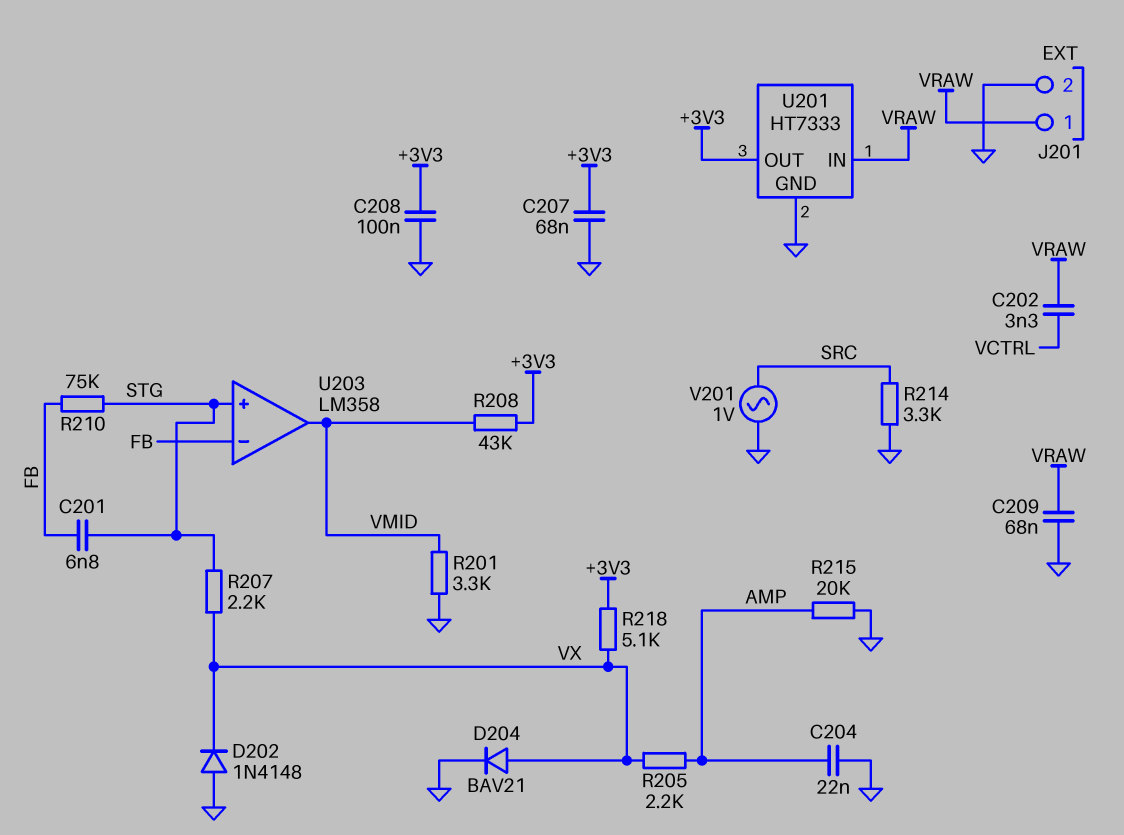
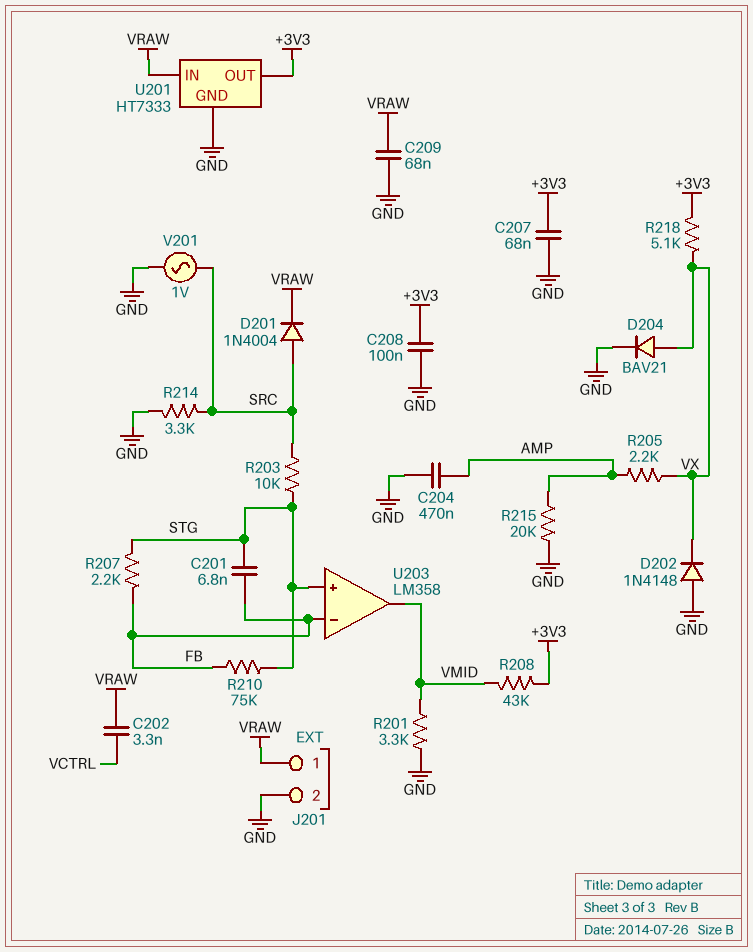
C204: 22nF (AMP, GND) -> 470nF (AMP, GND)
D201: none -> diode 1N4004 (A SRC, K VRAW)
R203: none -> 10k (SRC, STG)
R207: 2.2k (STG, VX) -> 2.2k (FB, STG)

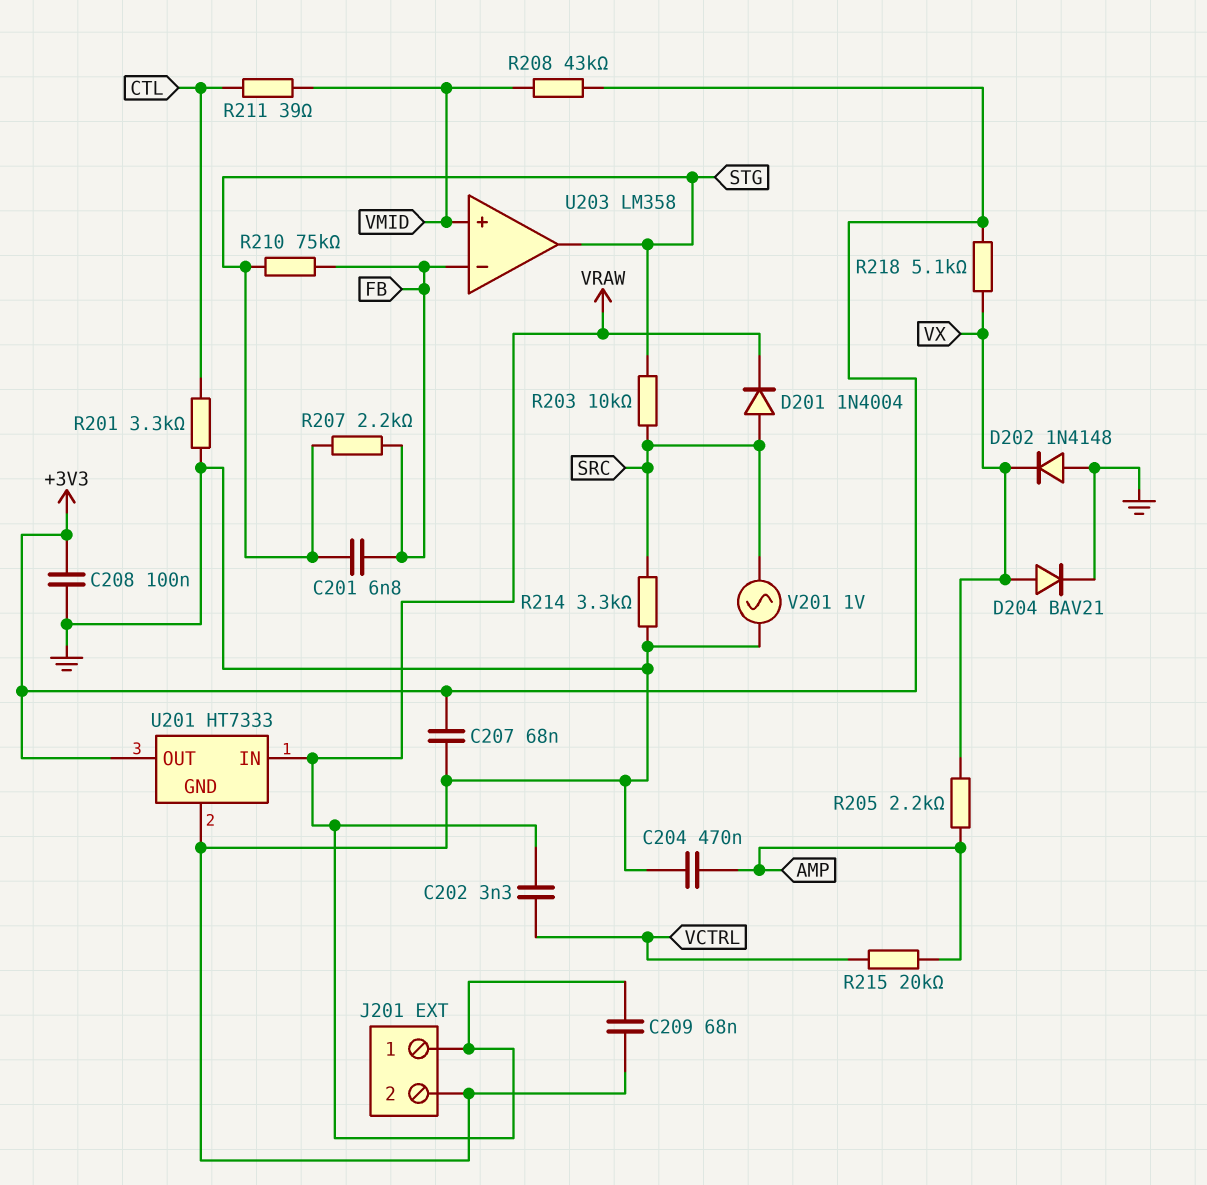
R201: 3.3k (GND, VMID) -> 3.3k (CTL, GND)
R211: none -> 39 (CTL, VMID)
R215: 20k (AMP, GND) -> 20k (AMP, VCTRL)
U203 pin in+: STG -> VMID
U203 pin out: VMID -> STG

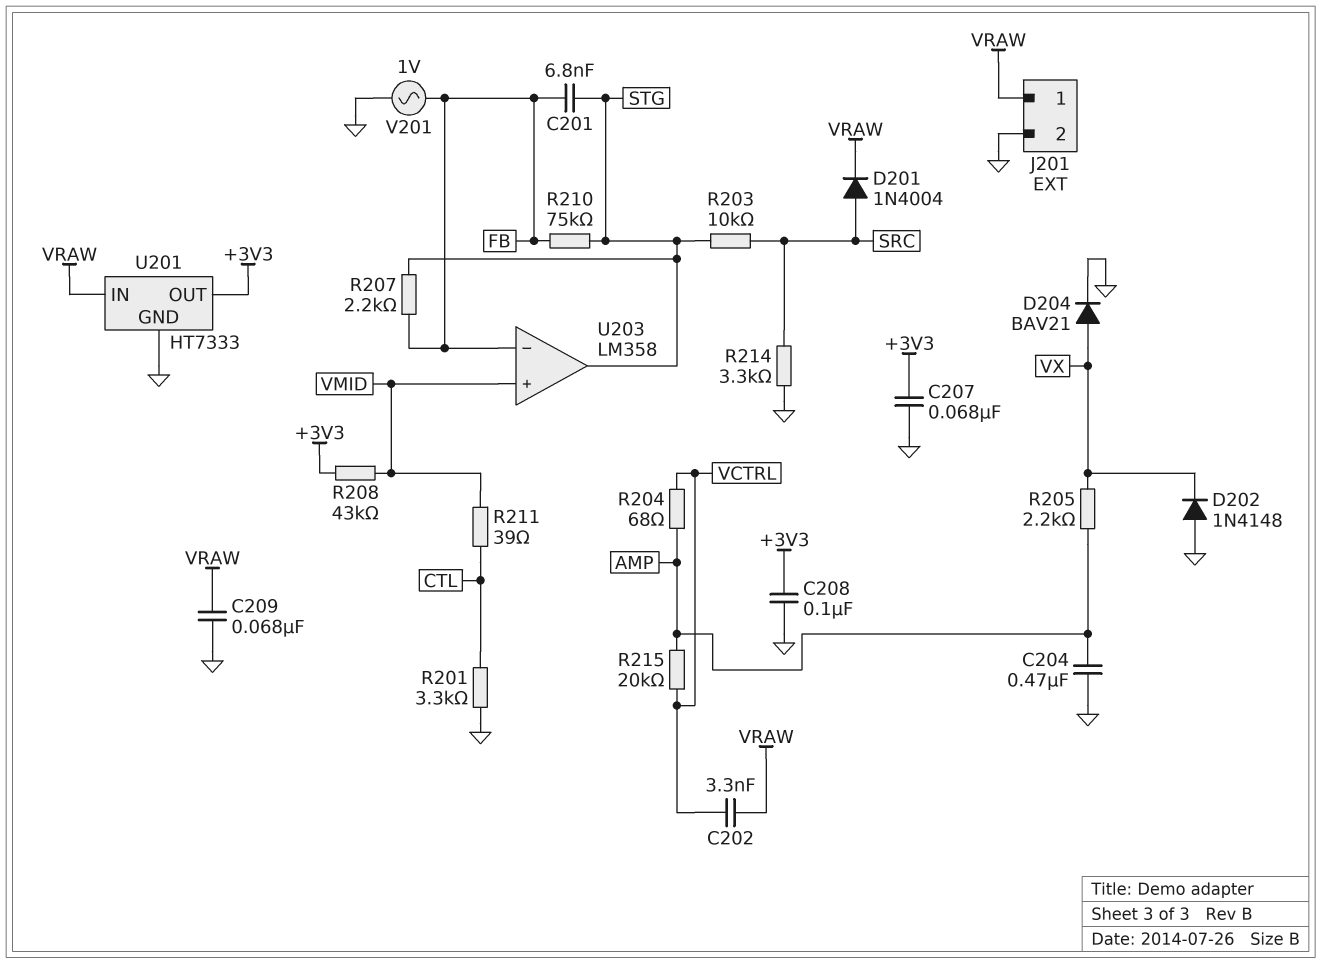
R204: none -> 68 (AMP, VCTRL)
R218: 5.1k (+3V3, VX) -> none
V201: AC 1V (GND, SRC) -> AC 1V (FB, GND)

